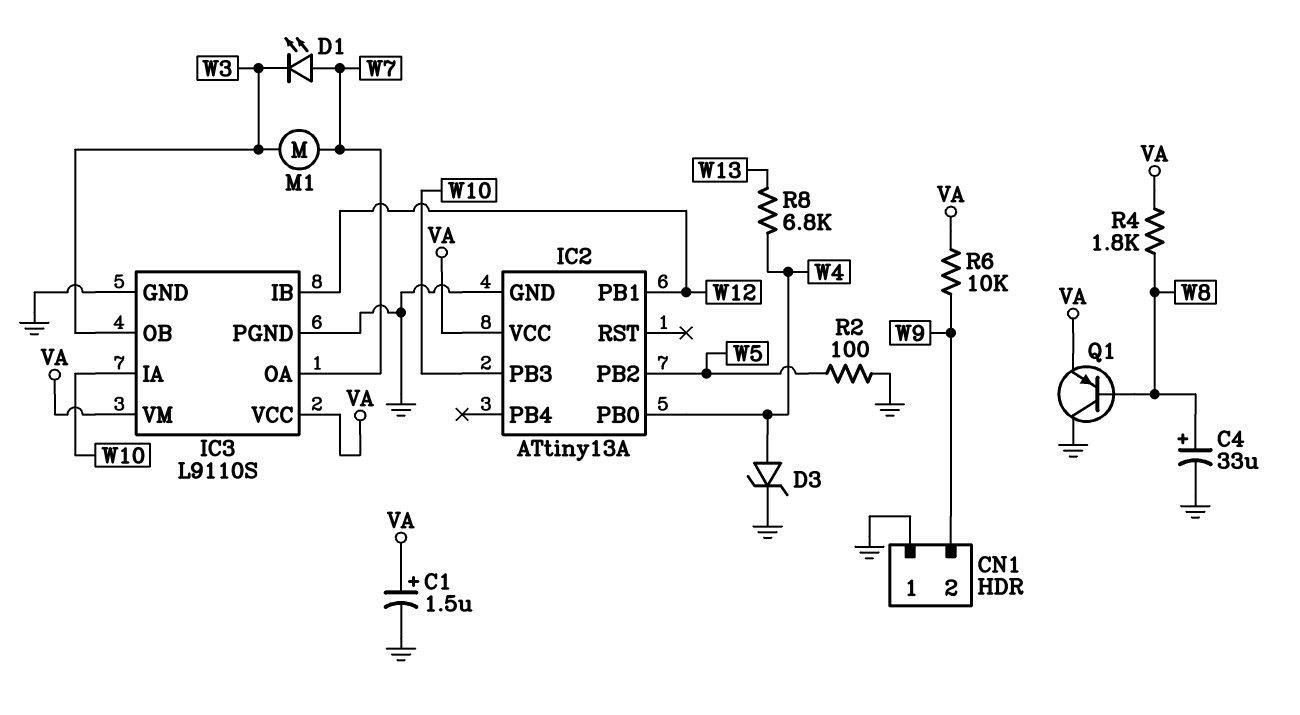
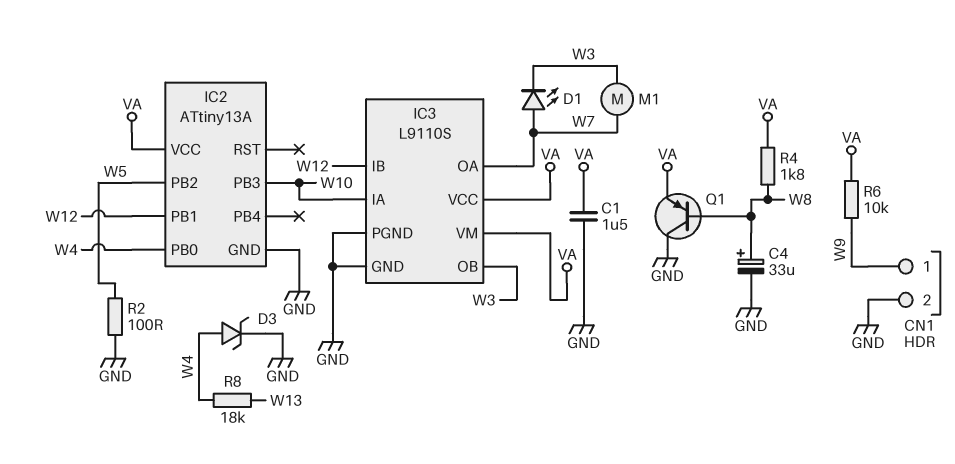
C1: 1.5uF (plus VA, minus GND) -> 1.5uF (GND, VA)
CN1 pin 1: GND -> W9
CN1 pin 2: W9 -> GND
R8: 6.8k (W4, W13) -> 18k (W4, W13)

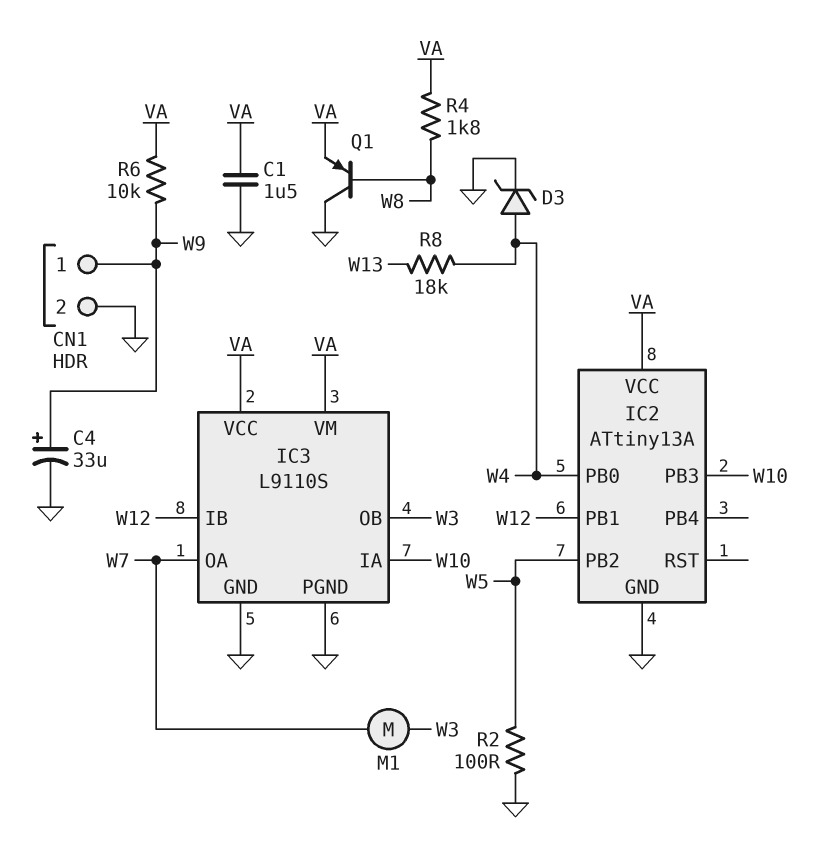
C4: 33uF (plus W8, minus GND) -> 33uF (plus W9, minus GND)
D1: LED (A W7, K W3) -> none

